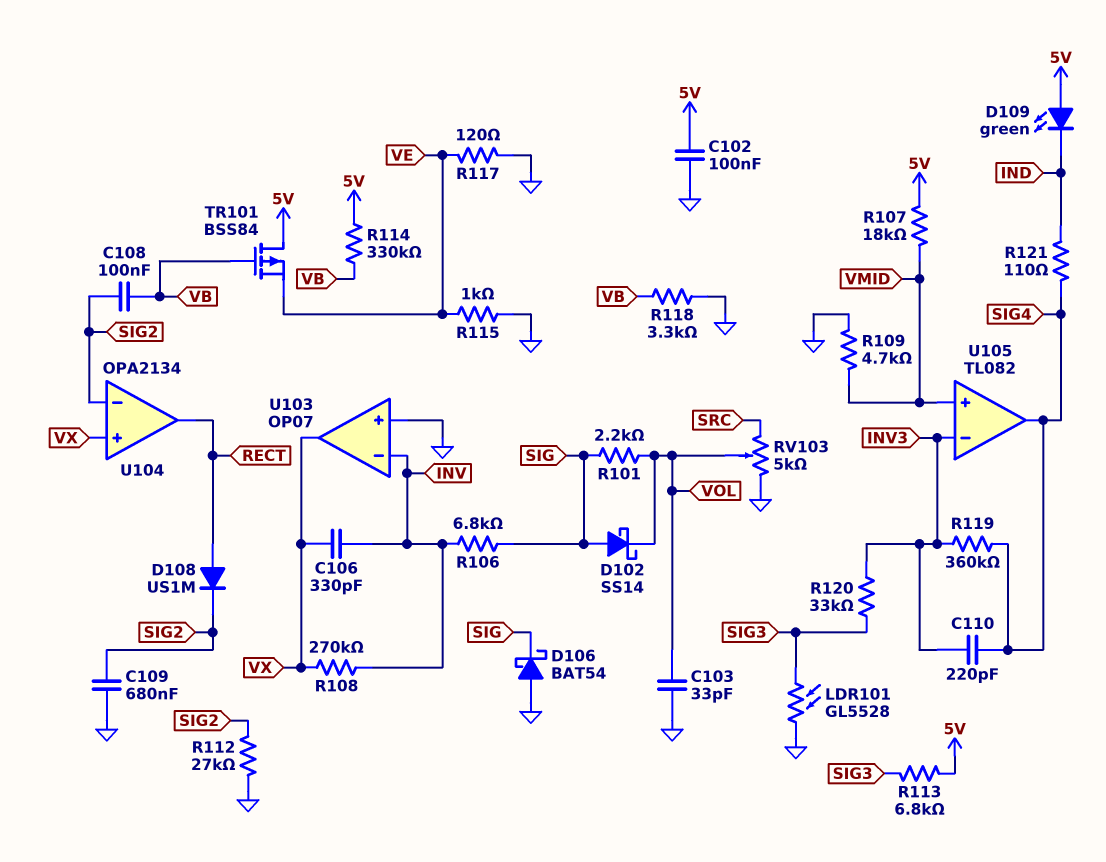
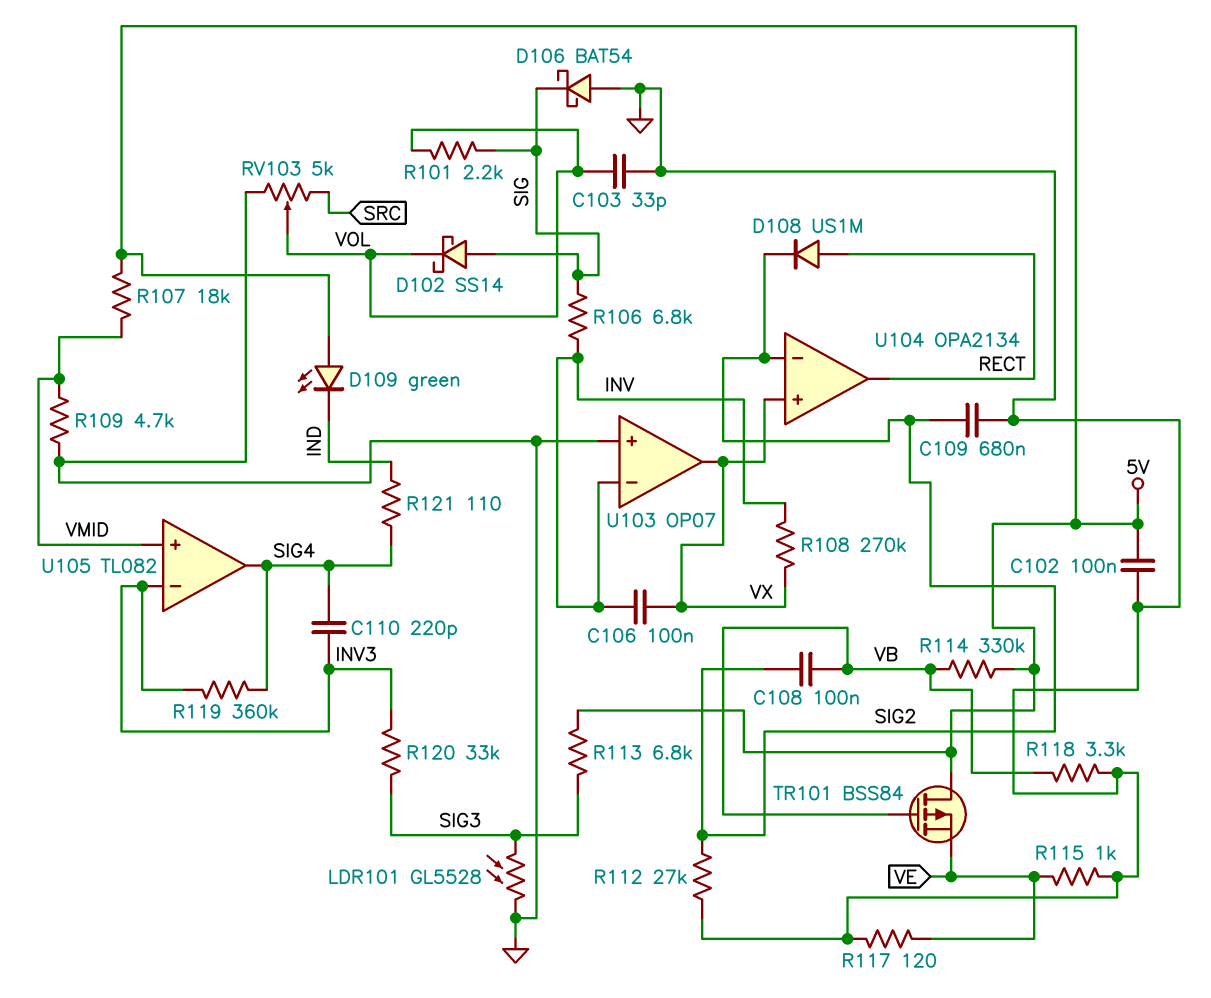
C106: 330pF (INV, VX) -> 100nF (INV, VX)

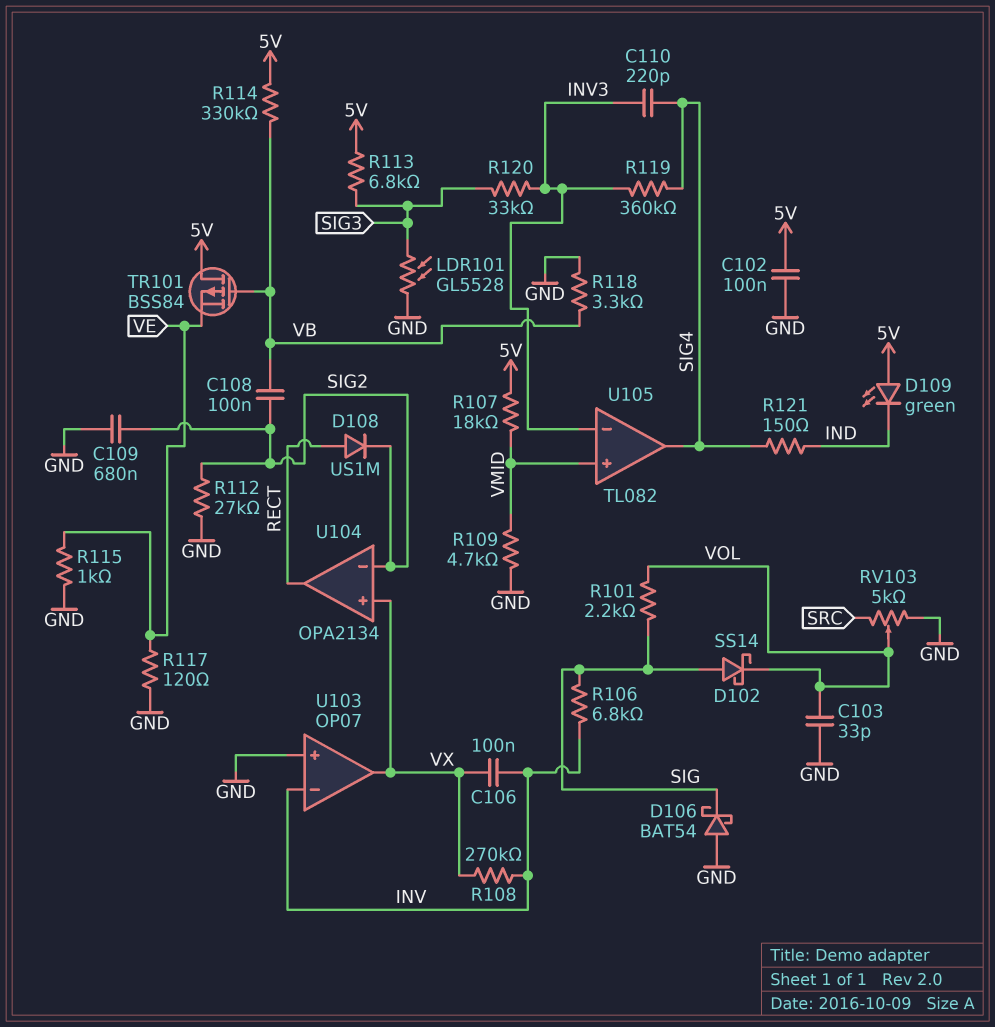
R121: 110 (IND, SIG4) -> 150 (IND, SIG4)

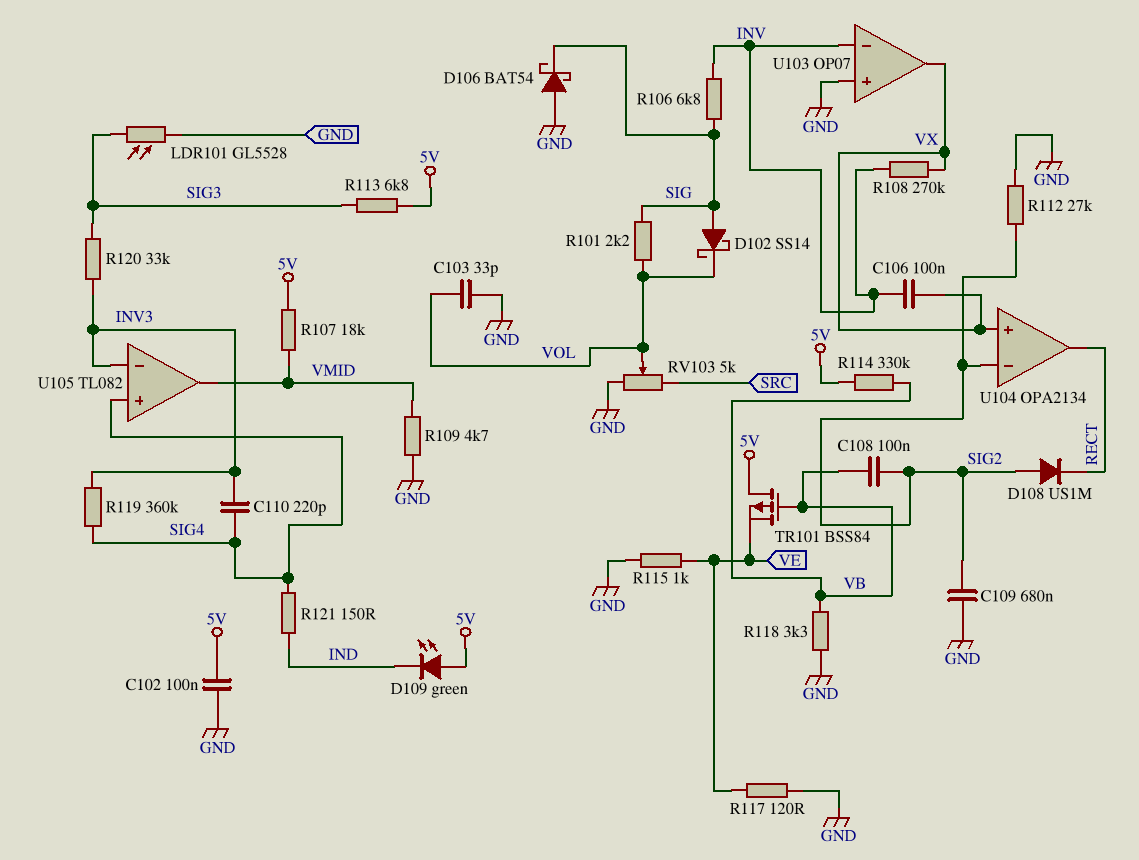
D108: diode US1M (A RECT, K SIG2) -> diode US1M (A SIG2, K RECT)
U105 pin in+: VMID -> SIG4
U105 pin out: SIG4 -> VMID

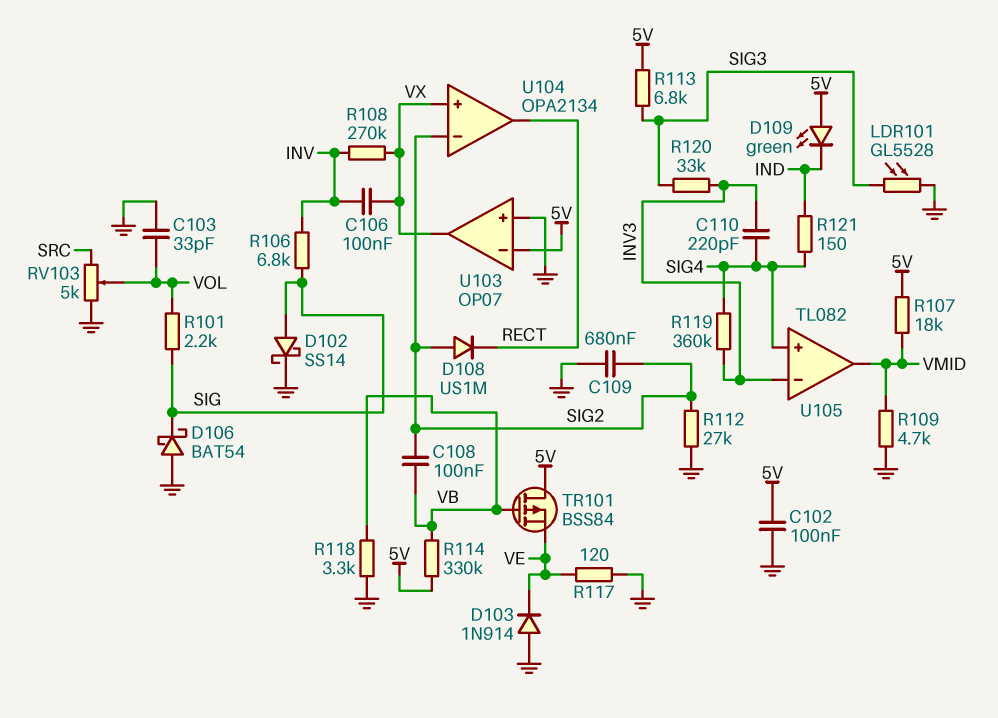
D102: schottky SS14 (A SIG, K VOL) -> schottky SS14 (A SIG, K GND)
D103: none -> diode 1N914 (A GND, K VE)
R115: 1k (GND, VE) -> none
U103 pin in-: INV -> 5V

